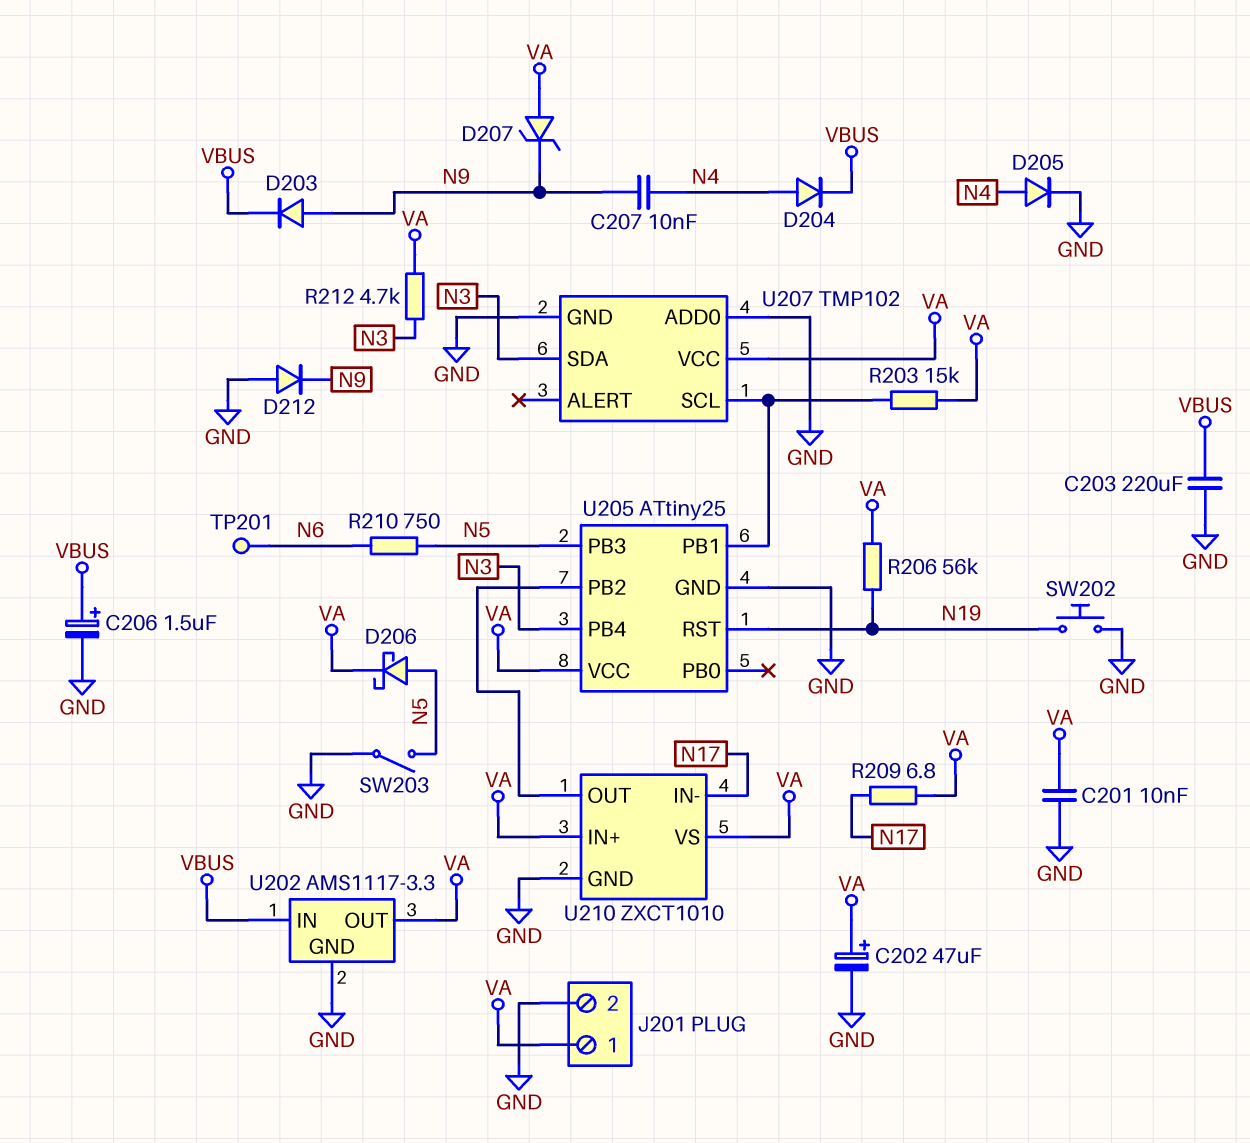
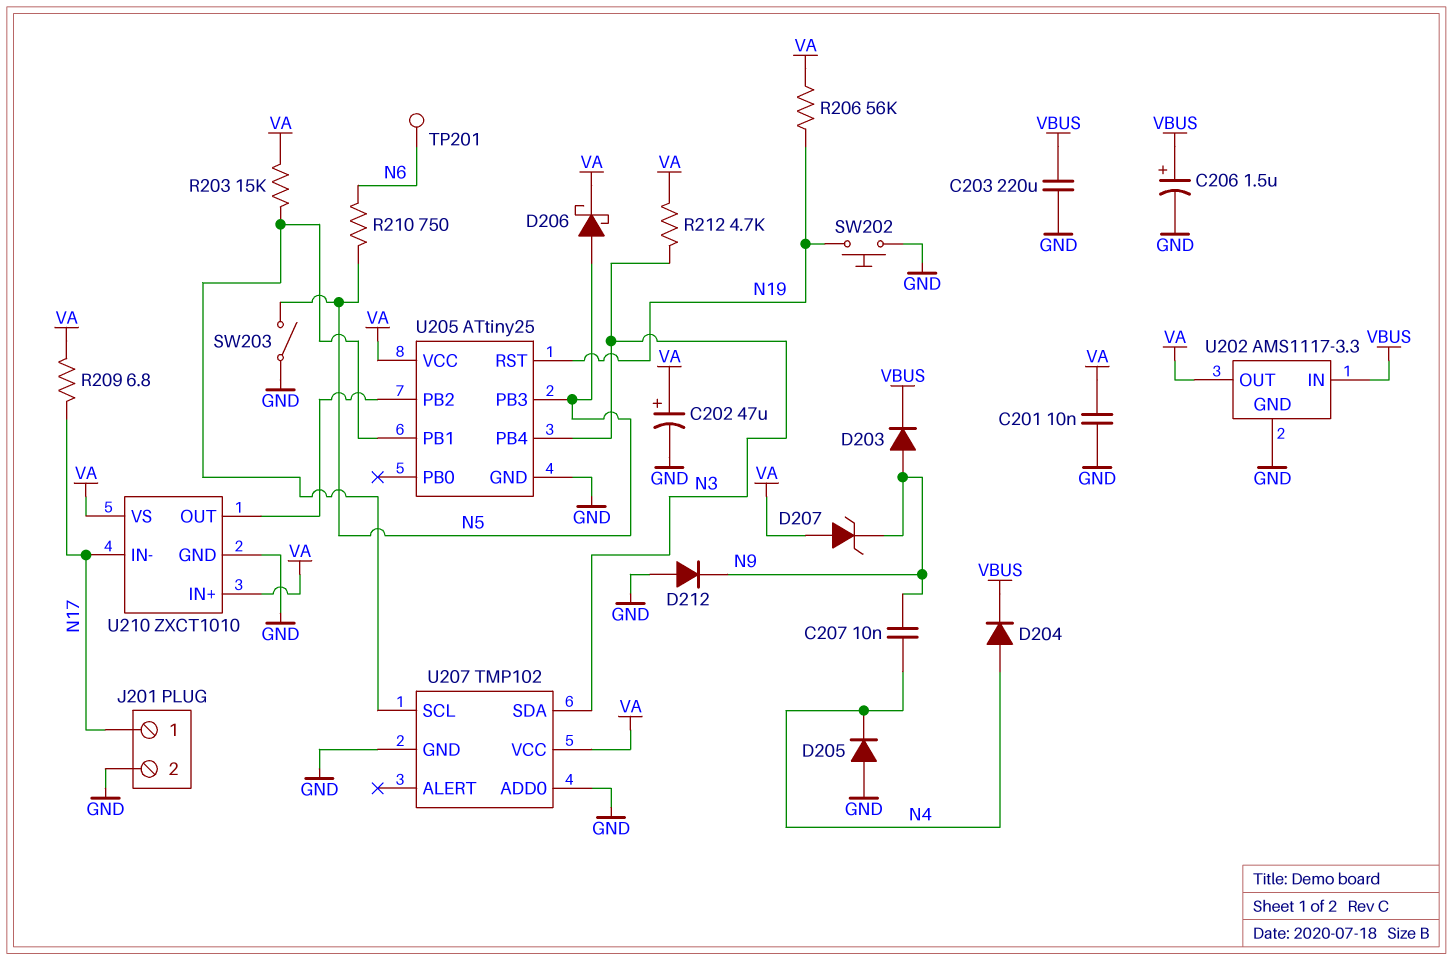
D205: diode (A N4, K GND) -> diode (A GND, K N4)
J201 pin 1: VA -> N17

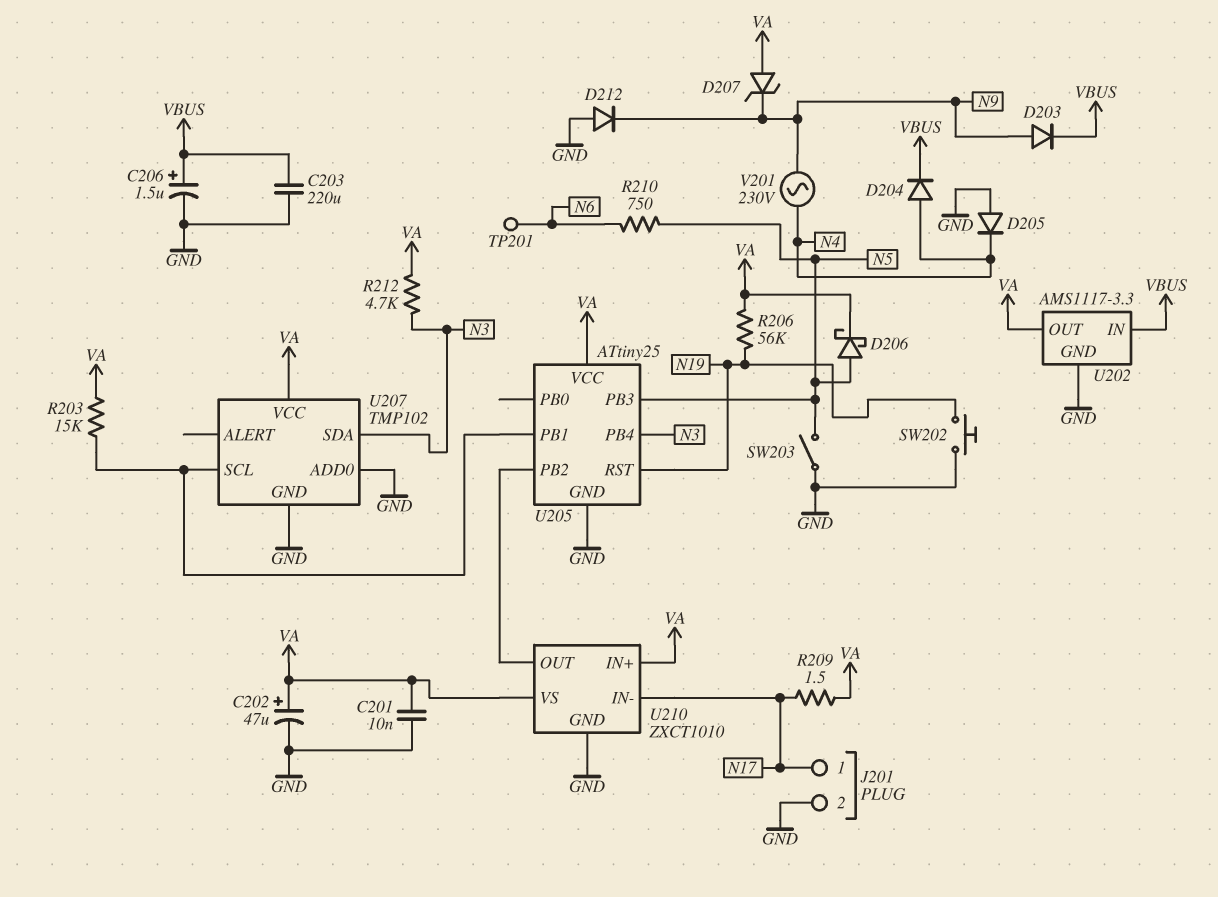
C207: 10nF (N4, N9) -> none
R209: 6.8 (N17, VA) -> 1.5 (N17, VA)
V201: none -> AC 230V (N4, N9)

